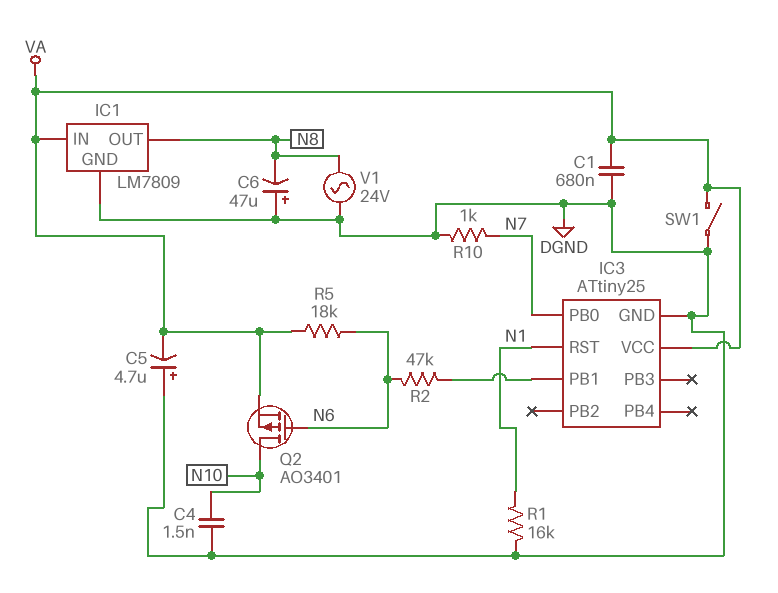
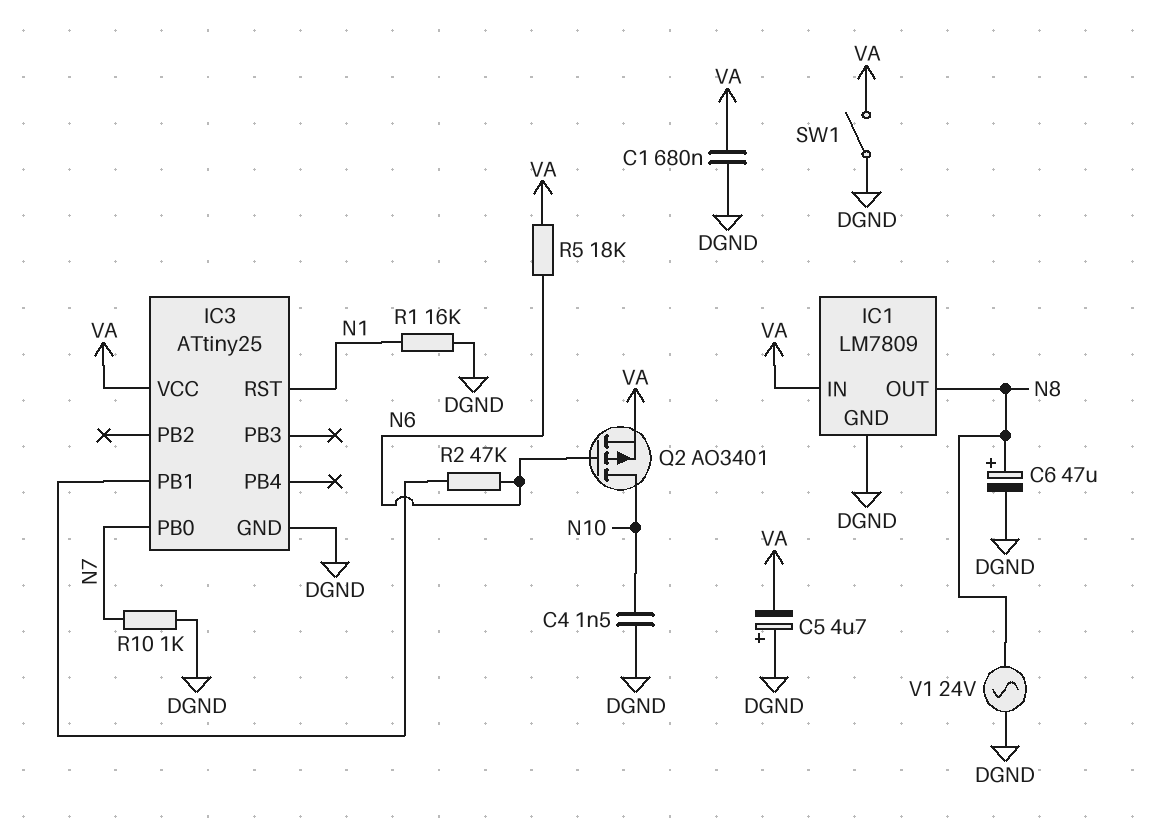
C6: 47uF (plus DGND, minus N8) -> 47uF (plus N8, minus DGND)

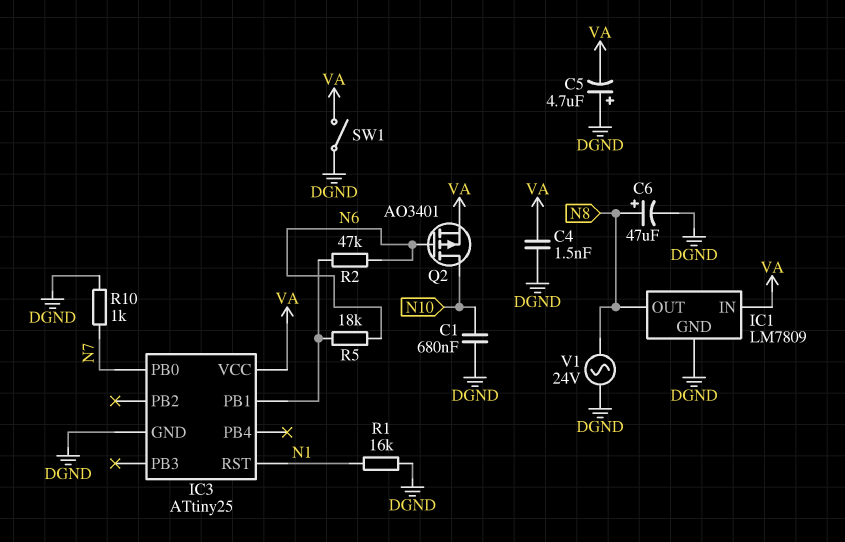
C1: 680nF (DGND, VA) -> 680nF (DGND, N10)
C4: 1.5nF (DGND, N10) -> 1.5nF (DGND, VA)
R5: 18k (N6, VA) -> 18k (IC3/PB1, N6)

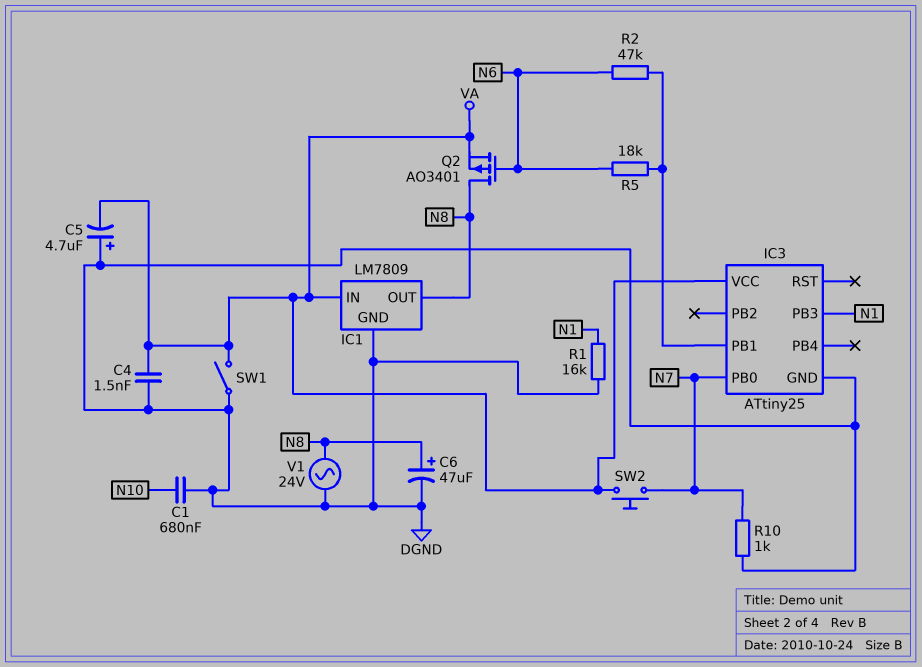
IC3 pin PB3: none -> N1
IC3 pin RST: N1 -> none
Q2: PMOS AO3401 (G N6, D N10, S VA) -> PMOS AO3401 (G N6, D N8, S VA)
SW2: none -> button (N7, VA)

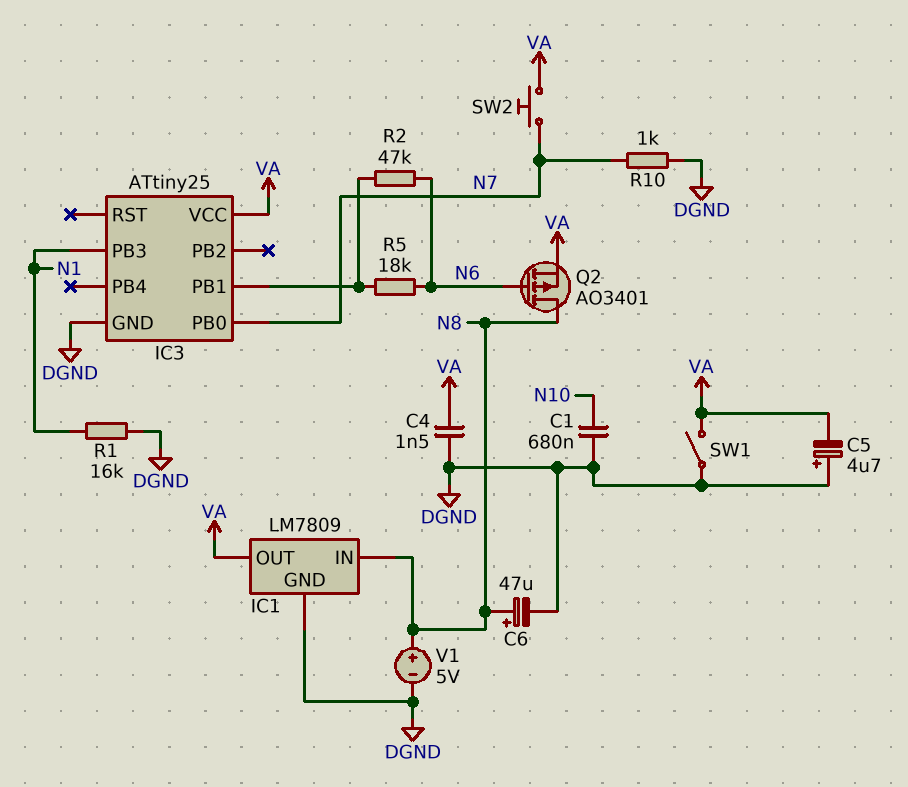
IC1 pin IN: VA -> N8
IC1 pin OUT: N8 -> VA
V1: AC 24V (DGND, N8) -> 5V (plus N8, minus DGND)

